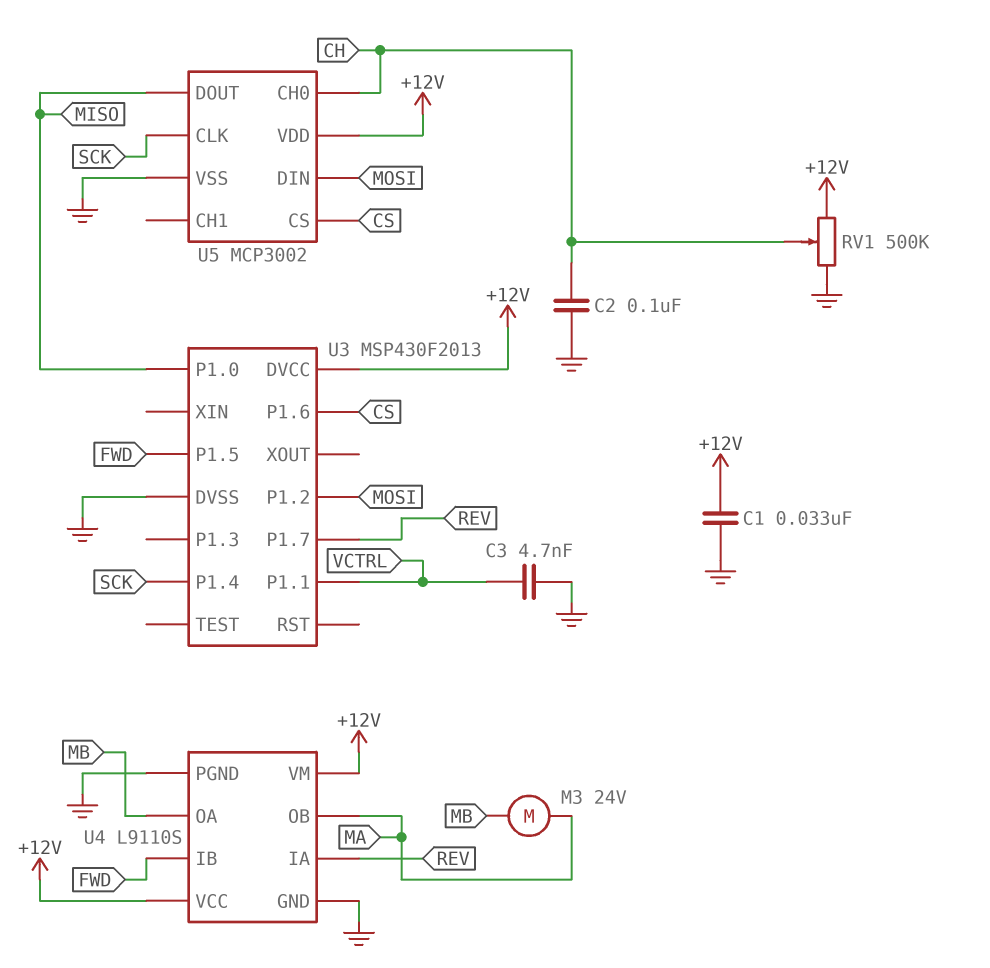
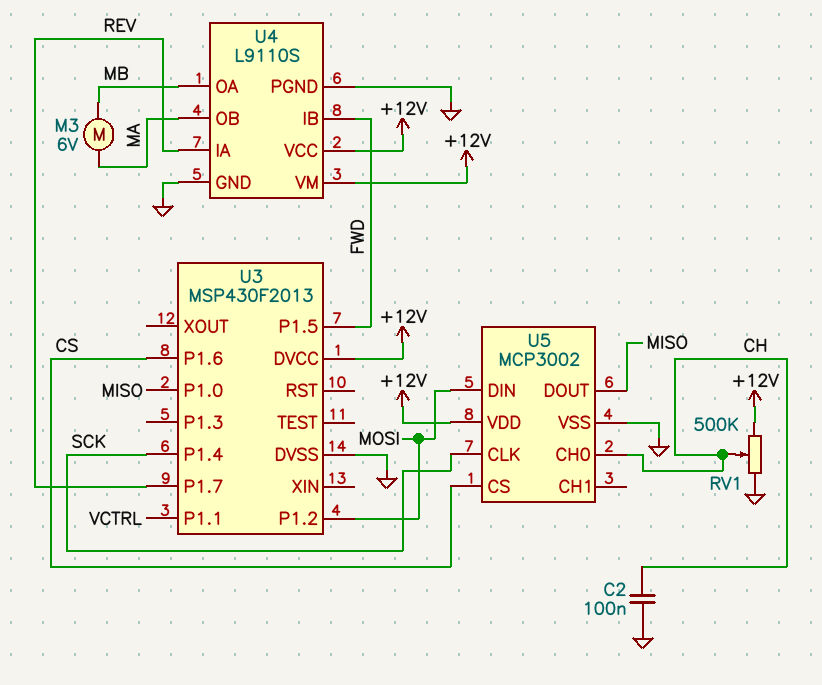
C1: 33nF (+12V, GND) -> none
C3: 4.7nF (GND, VCTRL) -> none
M3: motor 24V (MA, MB) -> motor 6V (MA, MB)

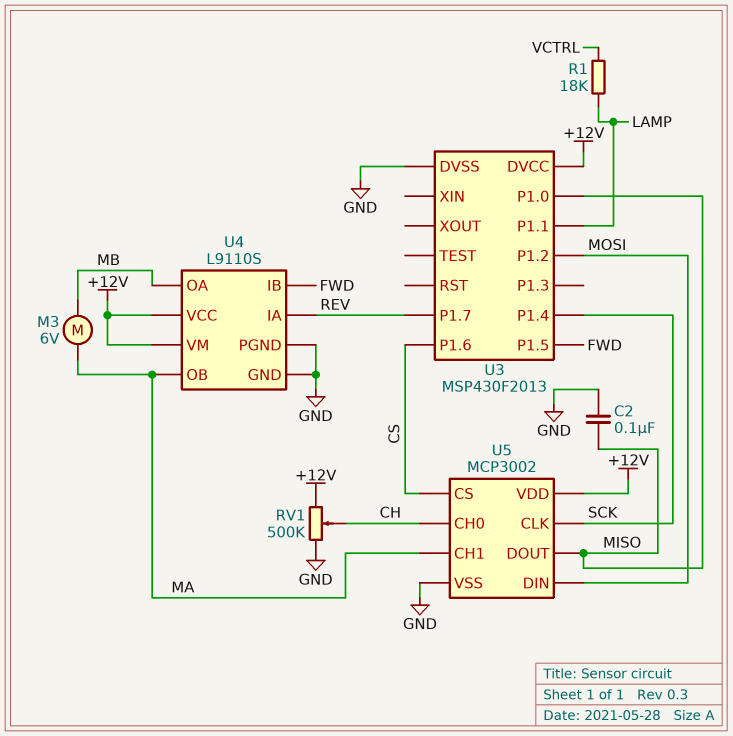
C2: 100nF (CH, GND) -> 100nF (GND, MISO)
R1: none -> 18k (LAMP, VCTRL)
U3 pin P1.1: VCTRL -> LAMP
U5 pin CH1: none -> MA

